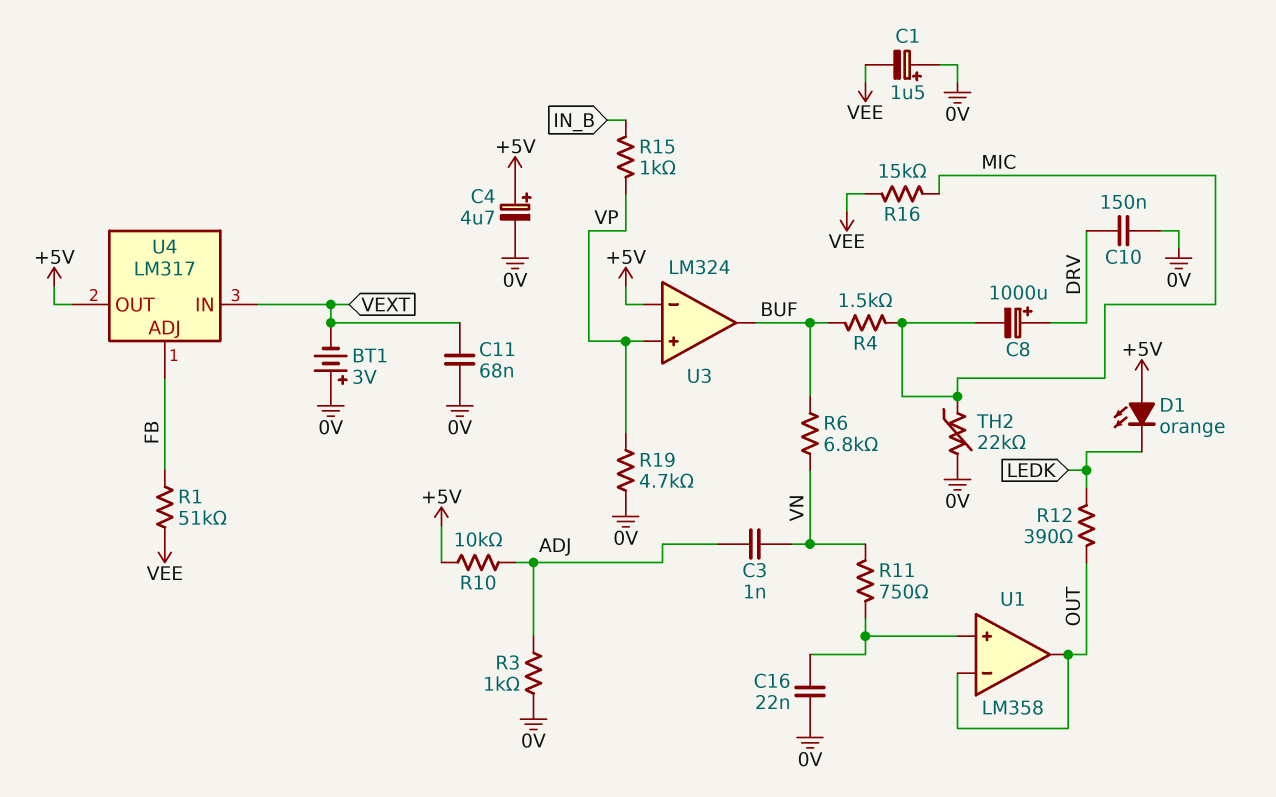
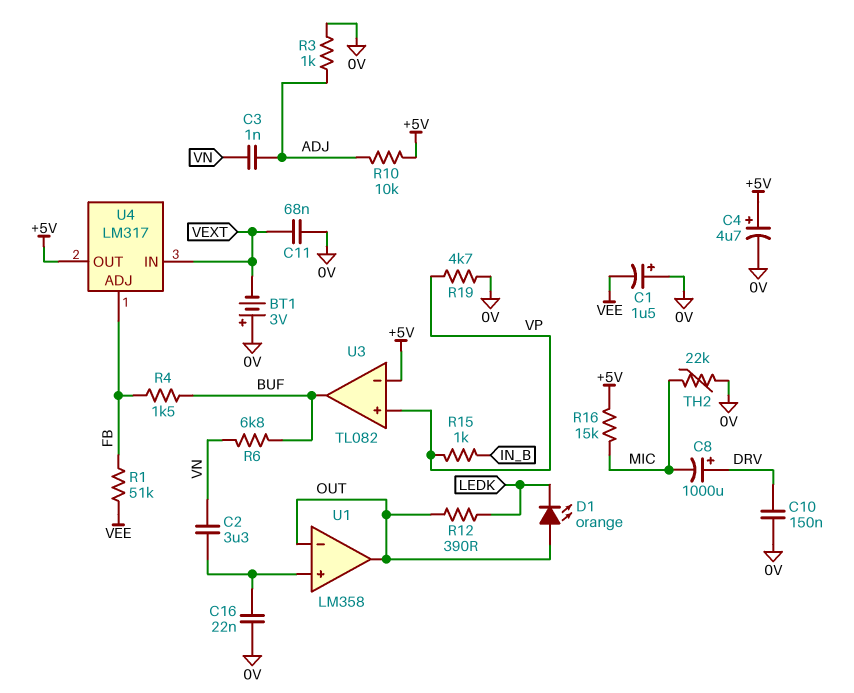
C2: none -> 3.3uF (U1/in+, VN)
D1: LED orange (A +5V, K LEDK) -> LED orange (A OUT, K LEDK)
R4: 1.5k (BUF, MIC) -> 1.5k (BUF, FB)
R11: 750 (U1/in+, VN) -> none
R16: 15k (MIC, VEE) -> 15k (+5V, MIC)
U3: LM324 -> TL082

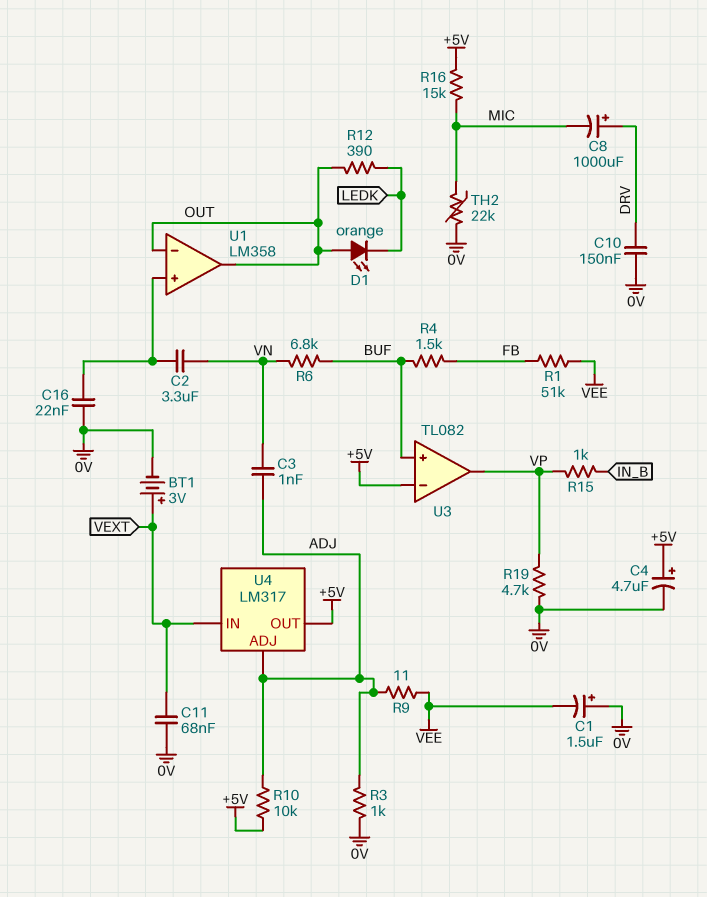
BT1: 3V (plus 0V, minus VEXT) -> 3V (plus VEXT, minus 0V)
R9: none -> 11 (ADJ, VEE)
U3 pin in+: VP -> BUF
U3 pin out: BUF -> VP
U4 pin ADJ: FB -> ADJ

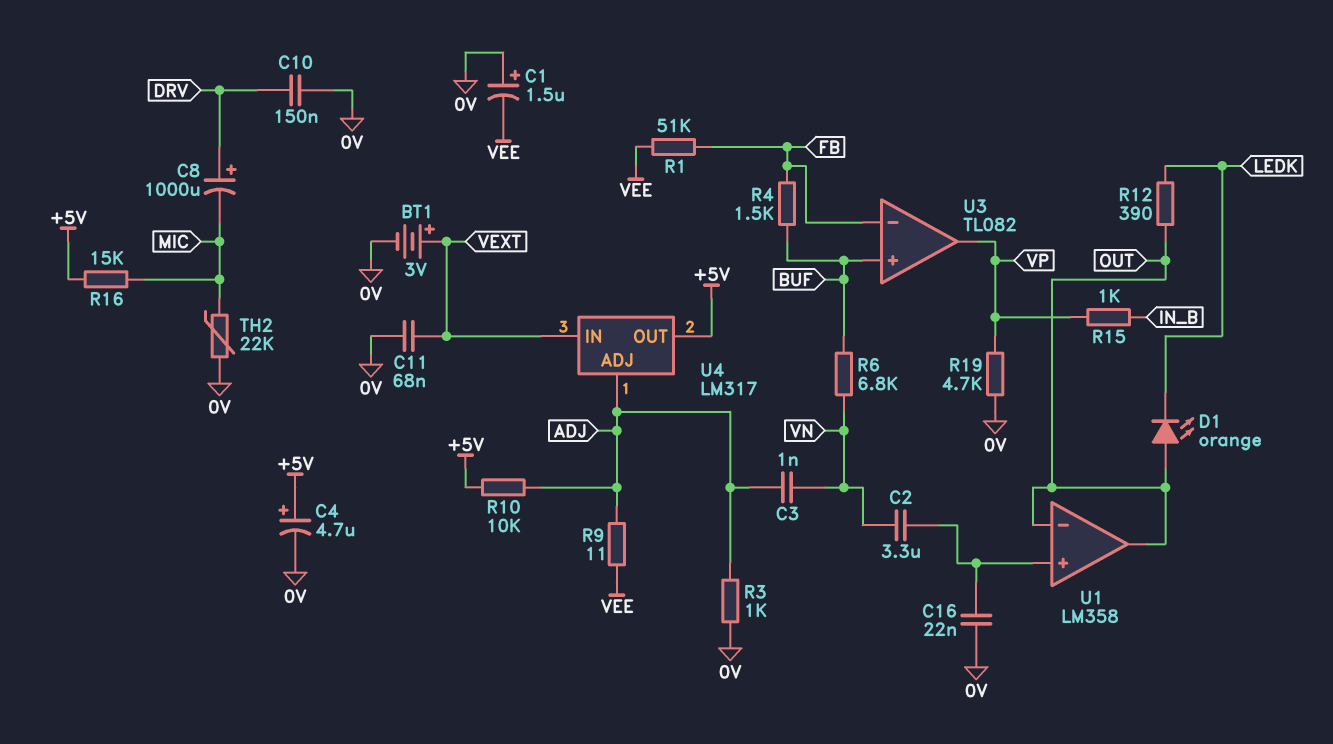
U3 pin in-: +5V -> FB

